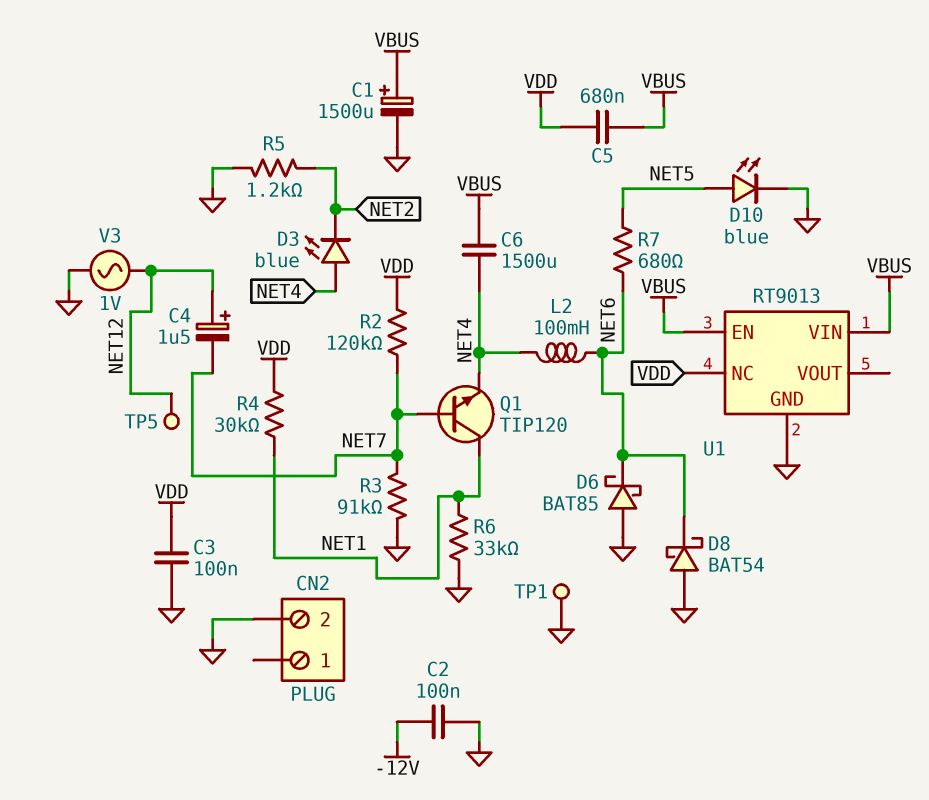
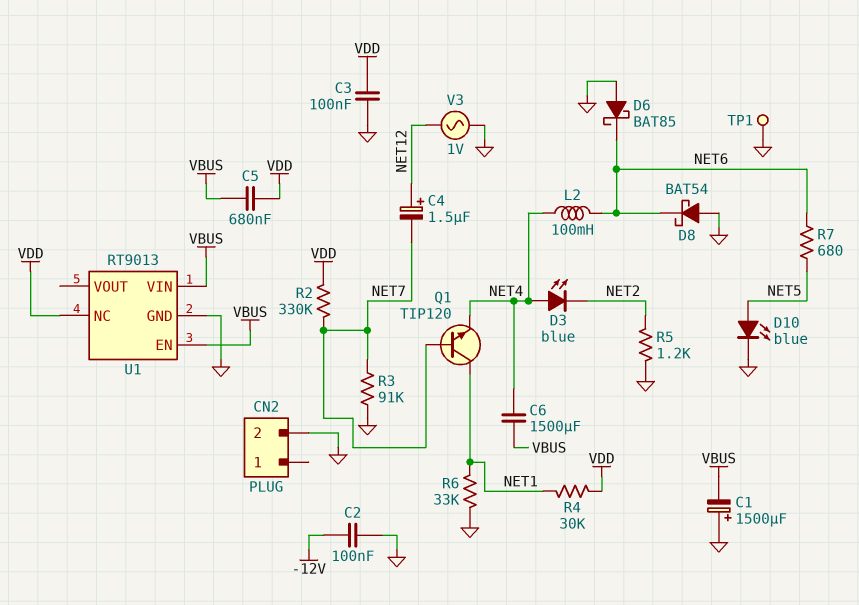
C1: 1500uF (plus VBUS, minus GND) -> 1500uF (plus GND, minus VBUS)
R2: 120k (NET7, VDD) -> 330k (NET7, VDD)
TP5: test point (NET12) -> none

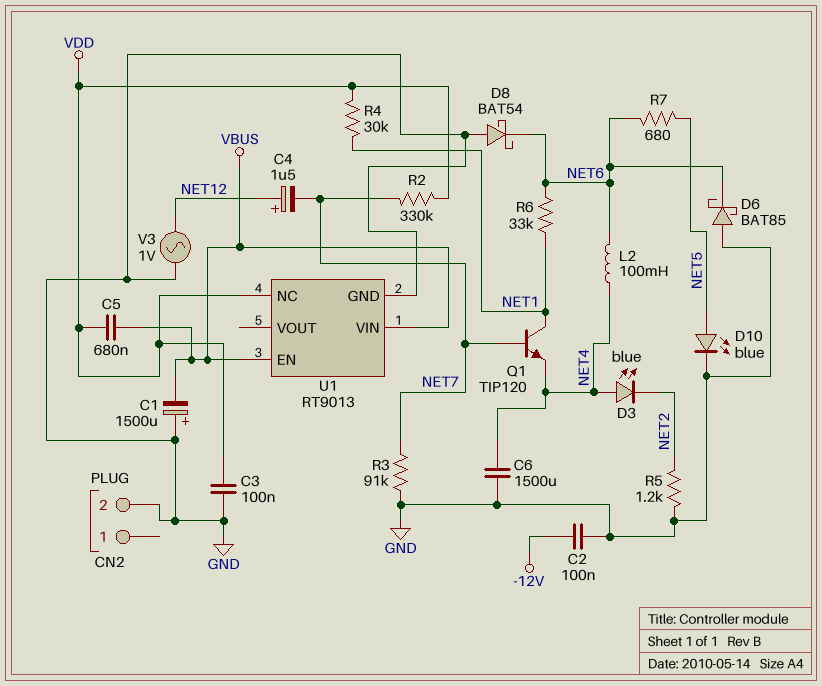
C6: 1500uF (NET4, VBUS) -> 1500uF (GND, NET4)
R6: 33k (GND, NET1) -> 33k (NET1, NET6)
TP1: test point (GND) -> none

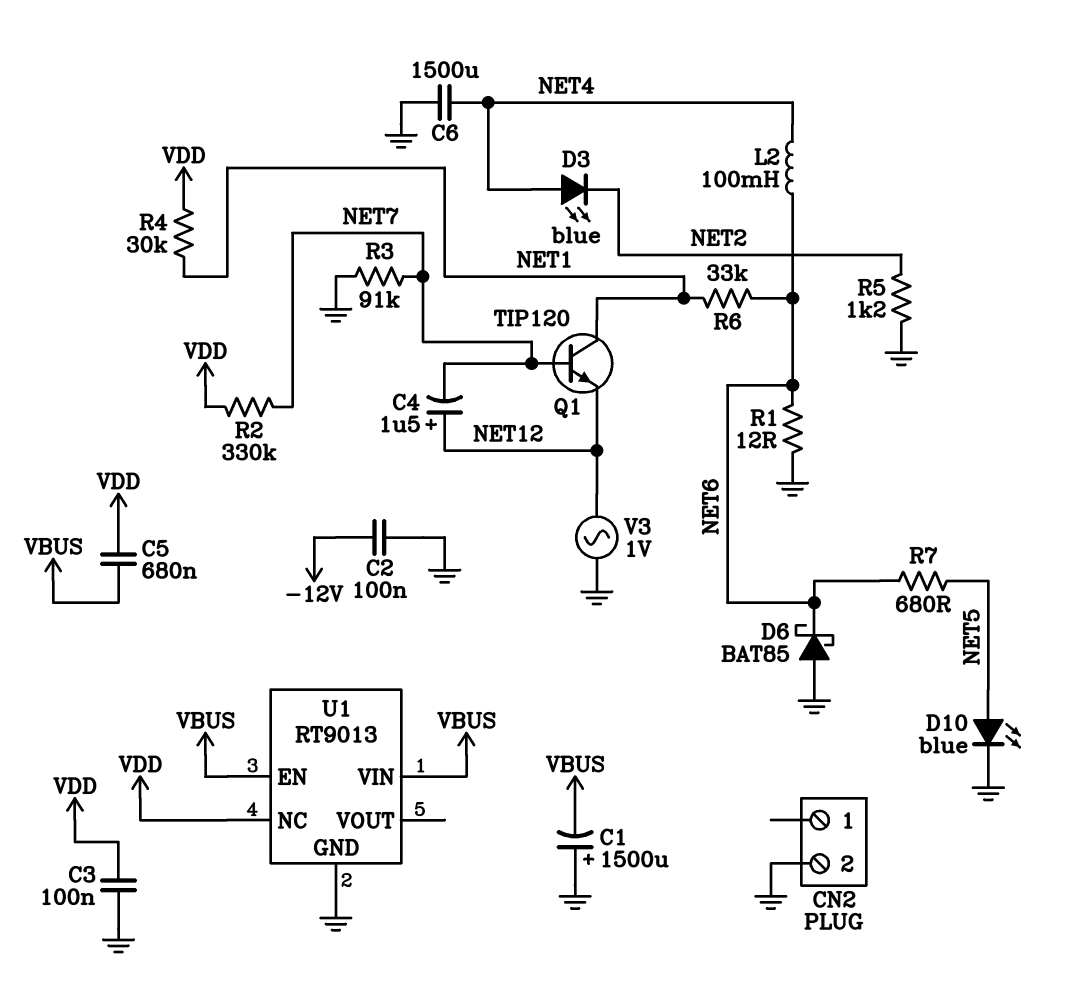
D8: schottky BAT54 (A GND, K NET6) -> none
Q1: NPN TIP120 (B NET7, C NET1, E NET4) -> NPN TIP120 (B NET7, C NET1, E NET12)
R1: none -> 12 (GND, NET6)

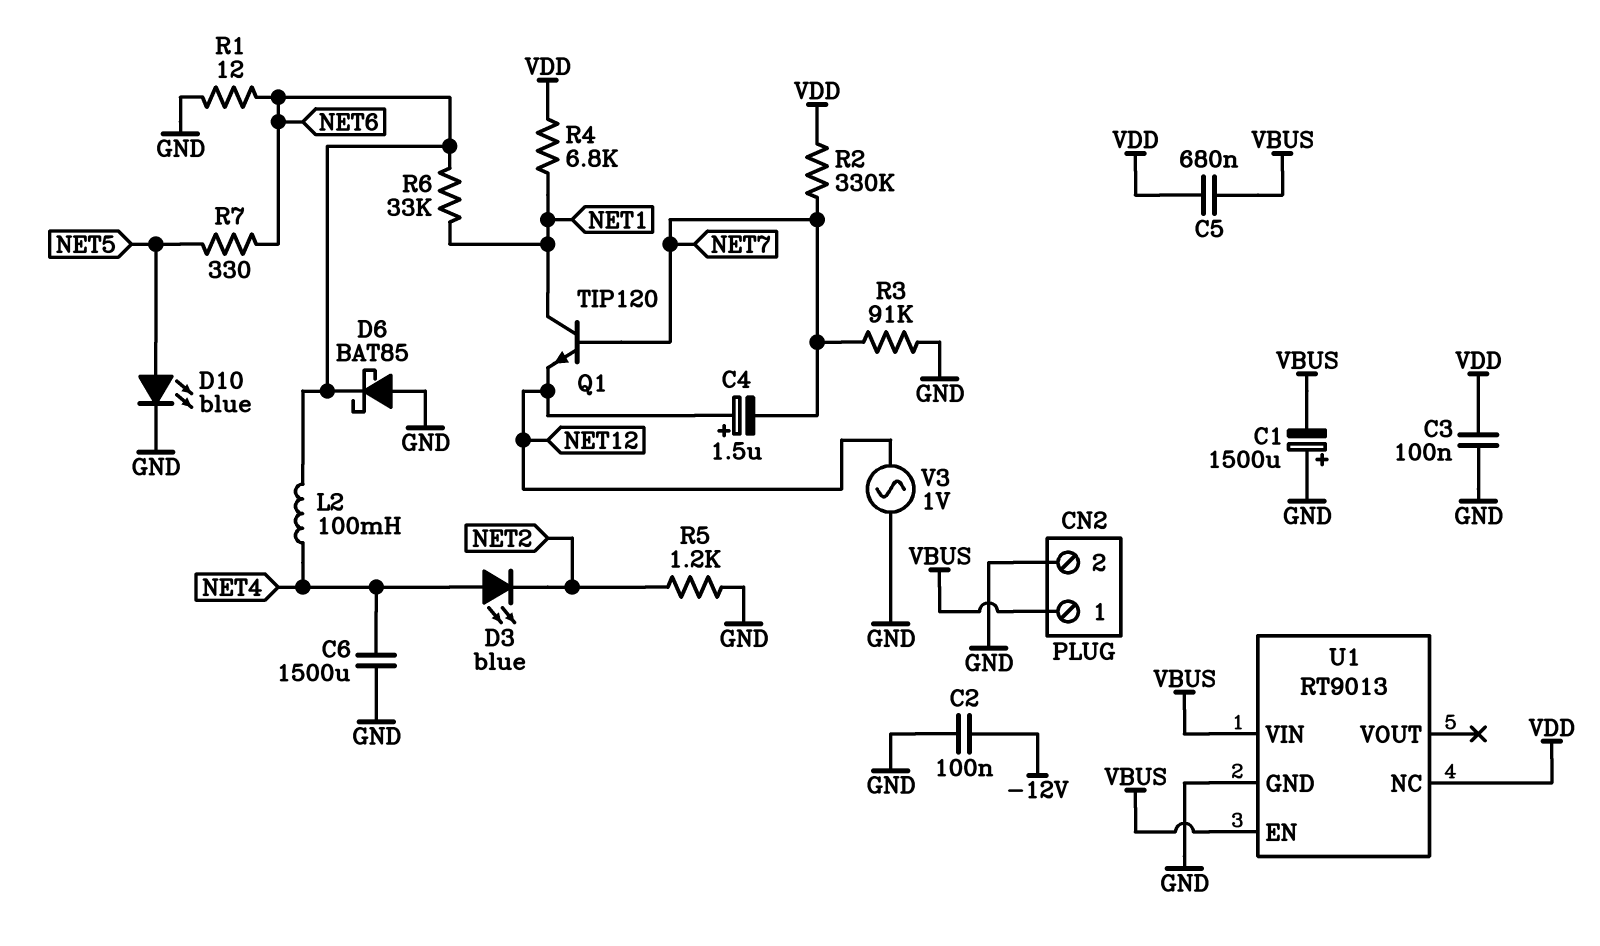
CN2 pin 1: none -> VBUS
R4: 30k (NET1, VDD) -> 6.8k (NET1, VDD)
R7: 680 (NET5, NET6) -> 330 (NET5, NET6)

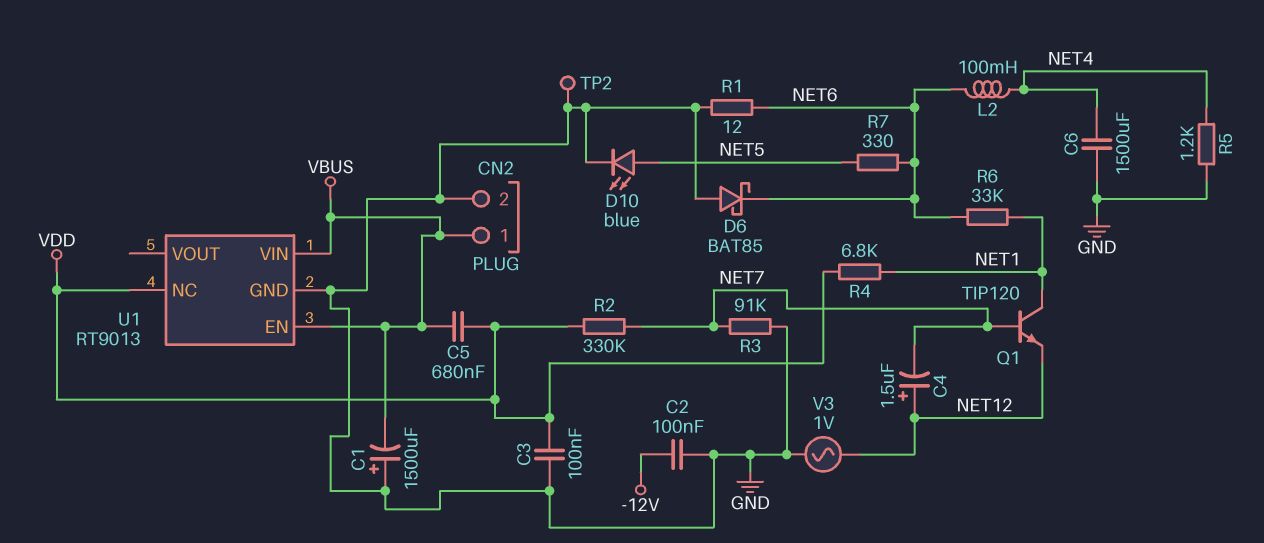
D3: LED blue (A NET4, K NET2) -> none
R5: 1.2k (GND, NET2) -> 1.2k (GND, NET4)
TP2: none -> test point (GND)

